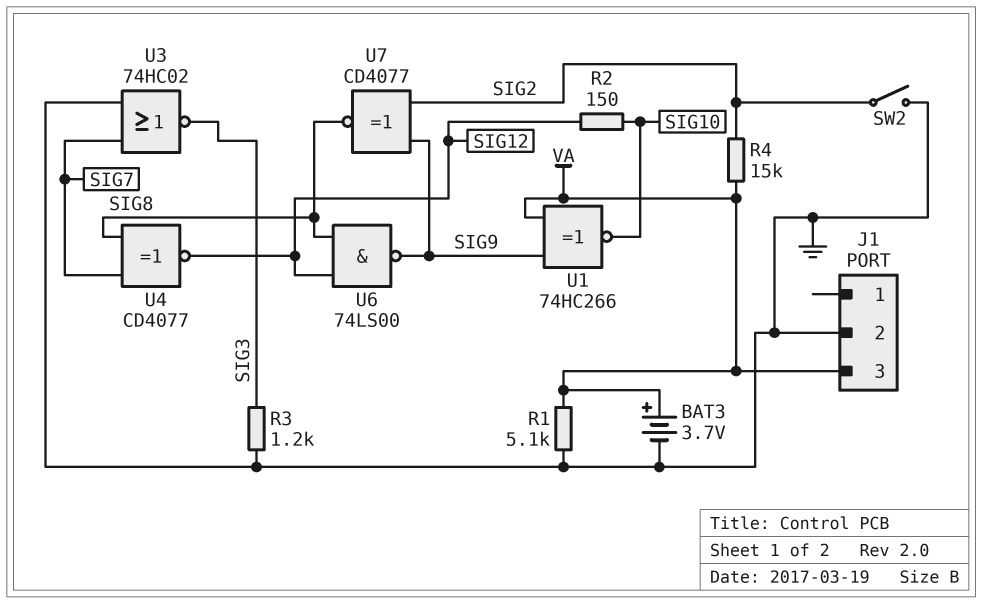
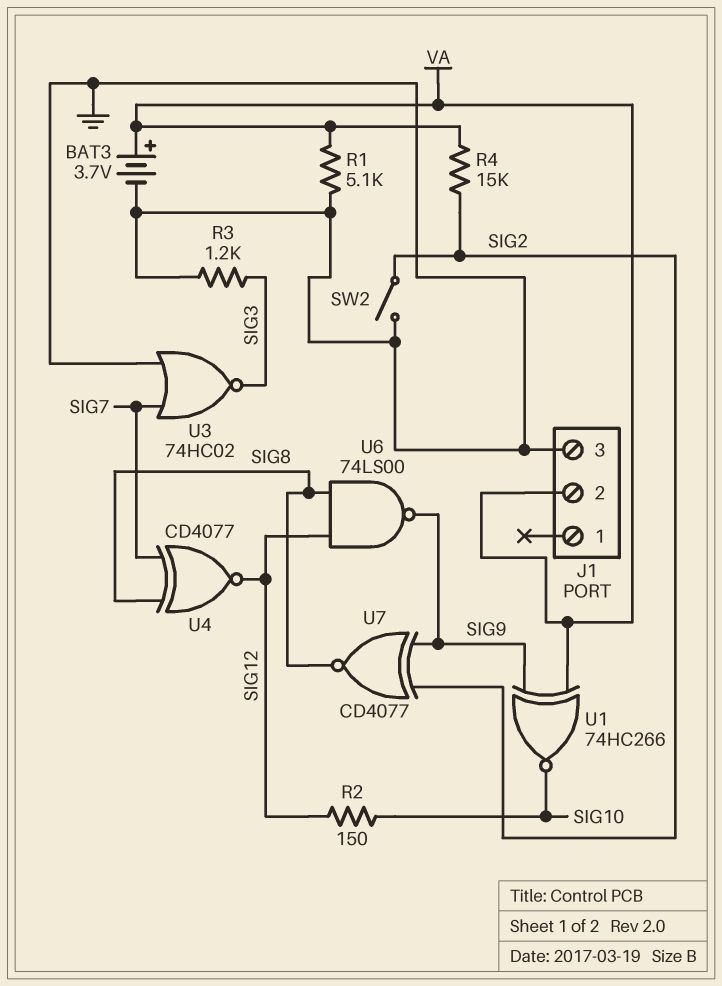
J1 pin 2: GND -> VA
J1 pin 3: VA -> GND

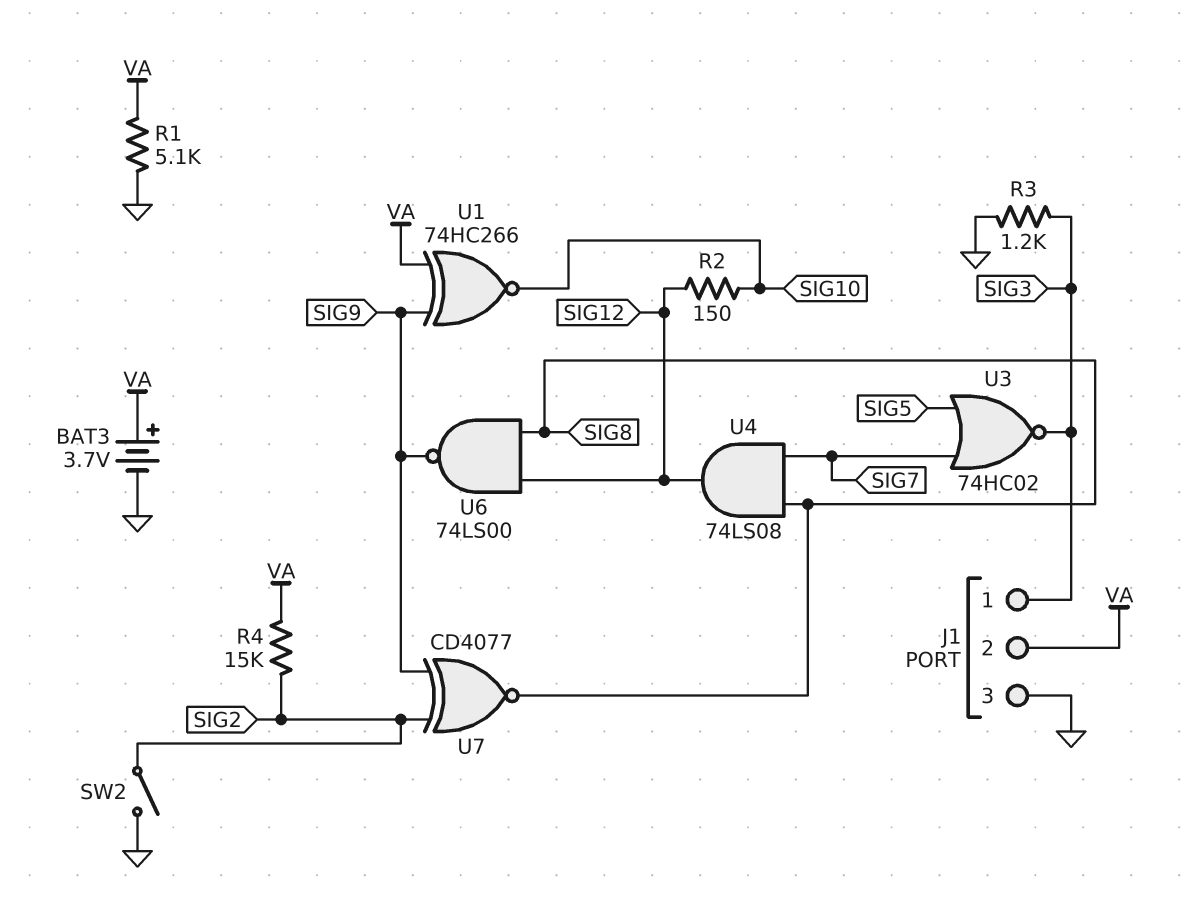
J1 pin 1: none -> SIG3
U3: NOR 74HC02 (in GND, in SIG7, out SIG3) -> NOR 74HC02 (in SIG5, in SIG7, out SIG3)
U4: XNOR CD4077 (in SIG7, in SIG8, out SIG12) -> AND 74LS08 (in SIG7, in SIG8, out SIG12)

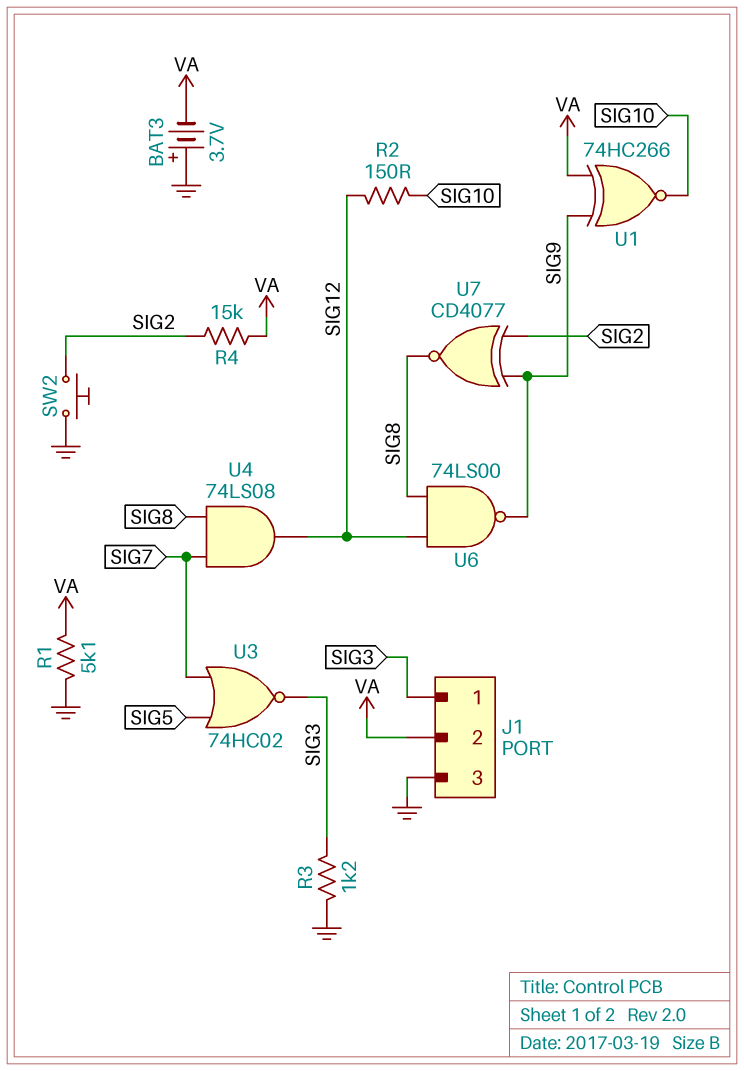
BAT3: 3.7V (plus VA, minus GND) -> 3.7V (plus GND, minus VA)
SW2: switch (GND, SIG2) -> button (GND, SIG2)

